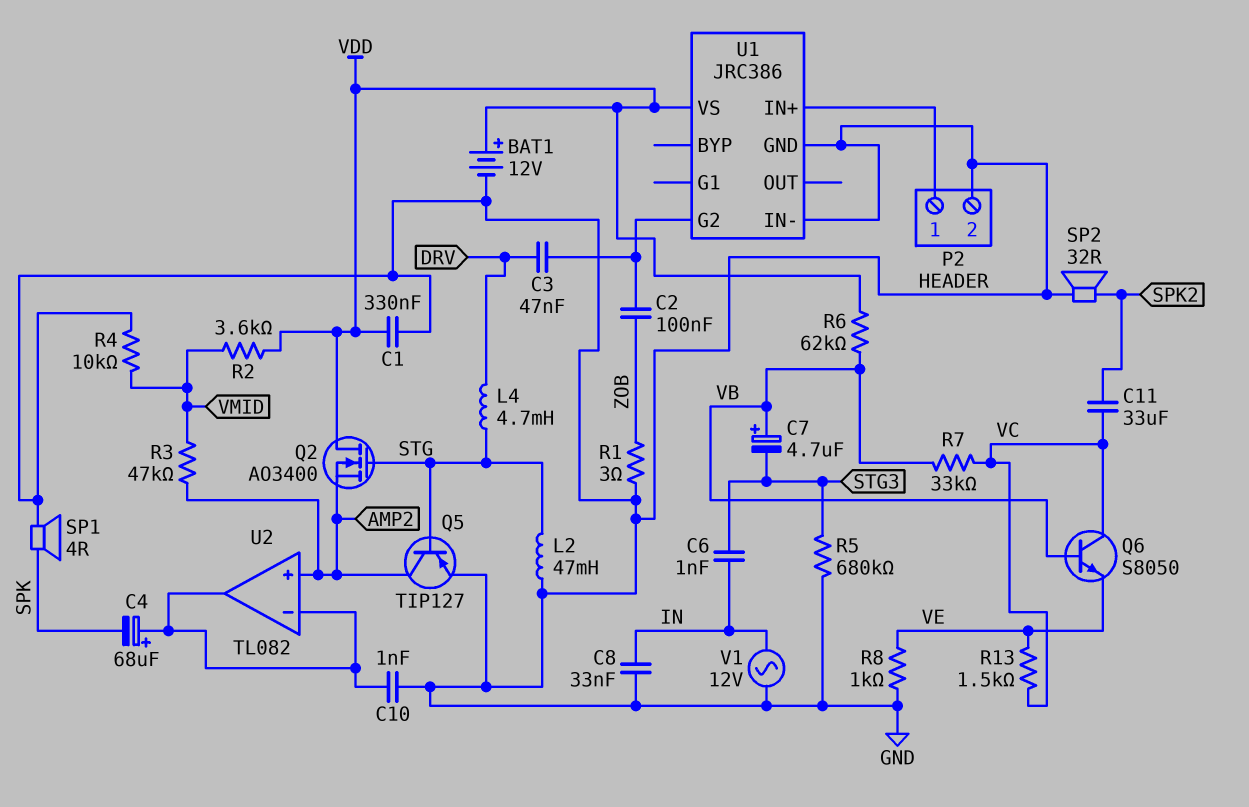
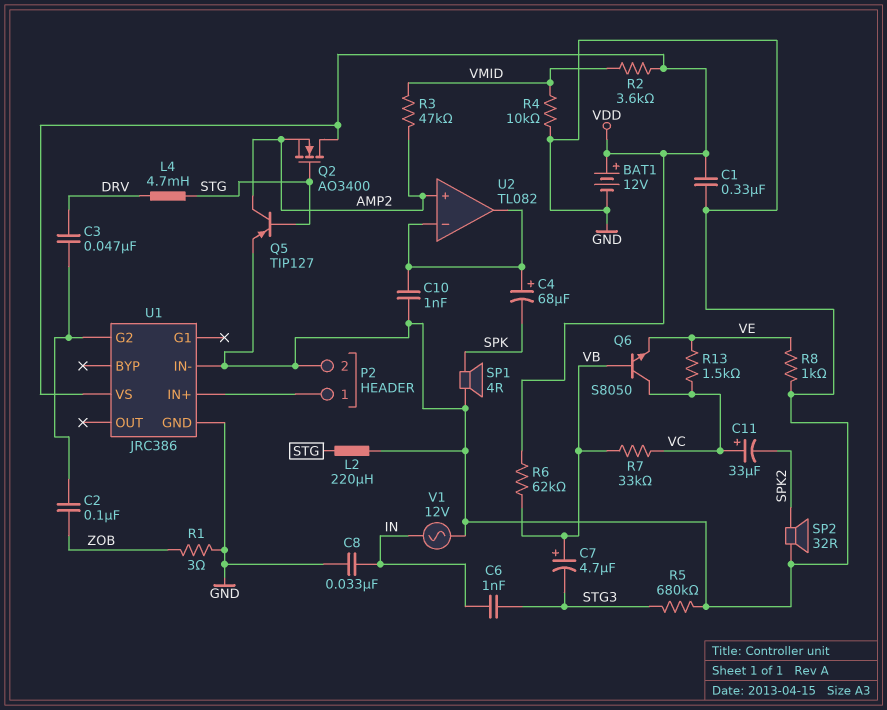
C11: 33uF (SPK2, VC) -> 33uF (plus VC, minus SPK2)
L2: 47mH (GND, STG) -> 220uH (GND, STG)

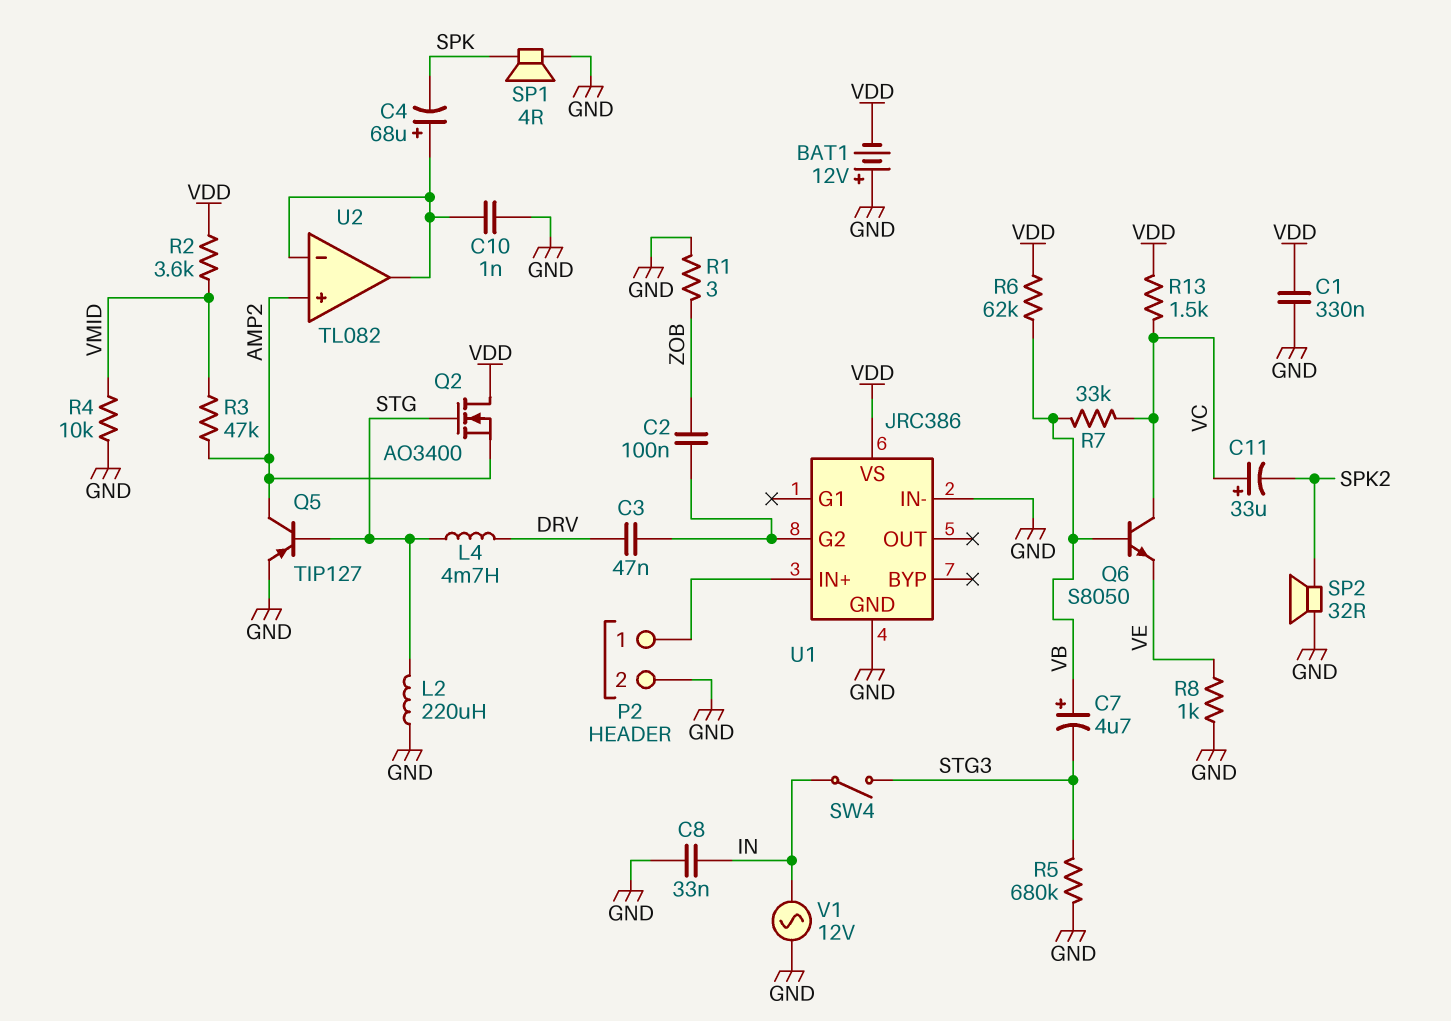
BAT1: 12V (plus VDD, minus GND) -> 12V (plus GND, minus VDD)
C6: 1nF (IN, STG3) -> none
R13: 1.5k (VC, VE) -> 1.5k (VC, VDD)
SW4: none -> switch (IN, STG3)

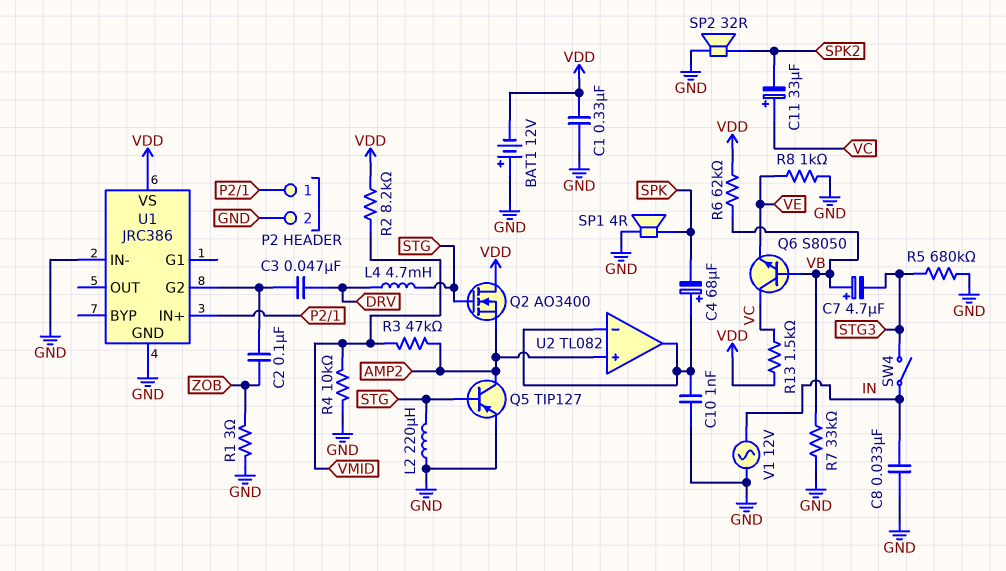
R2: 3.6k (VDD, VMID) -> 8.2k (VDD, VMID)
R7: 33k (VB, VC) -> 33k (GND, VB)

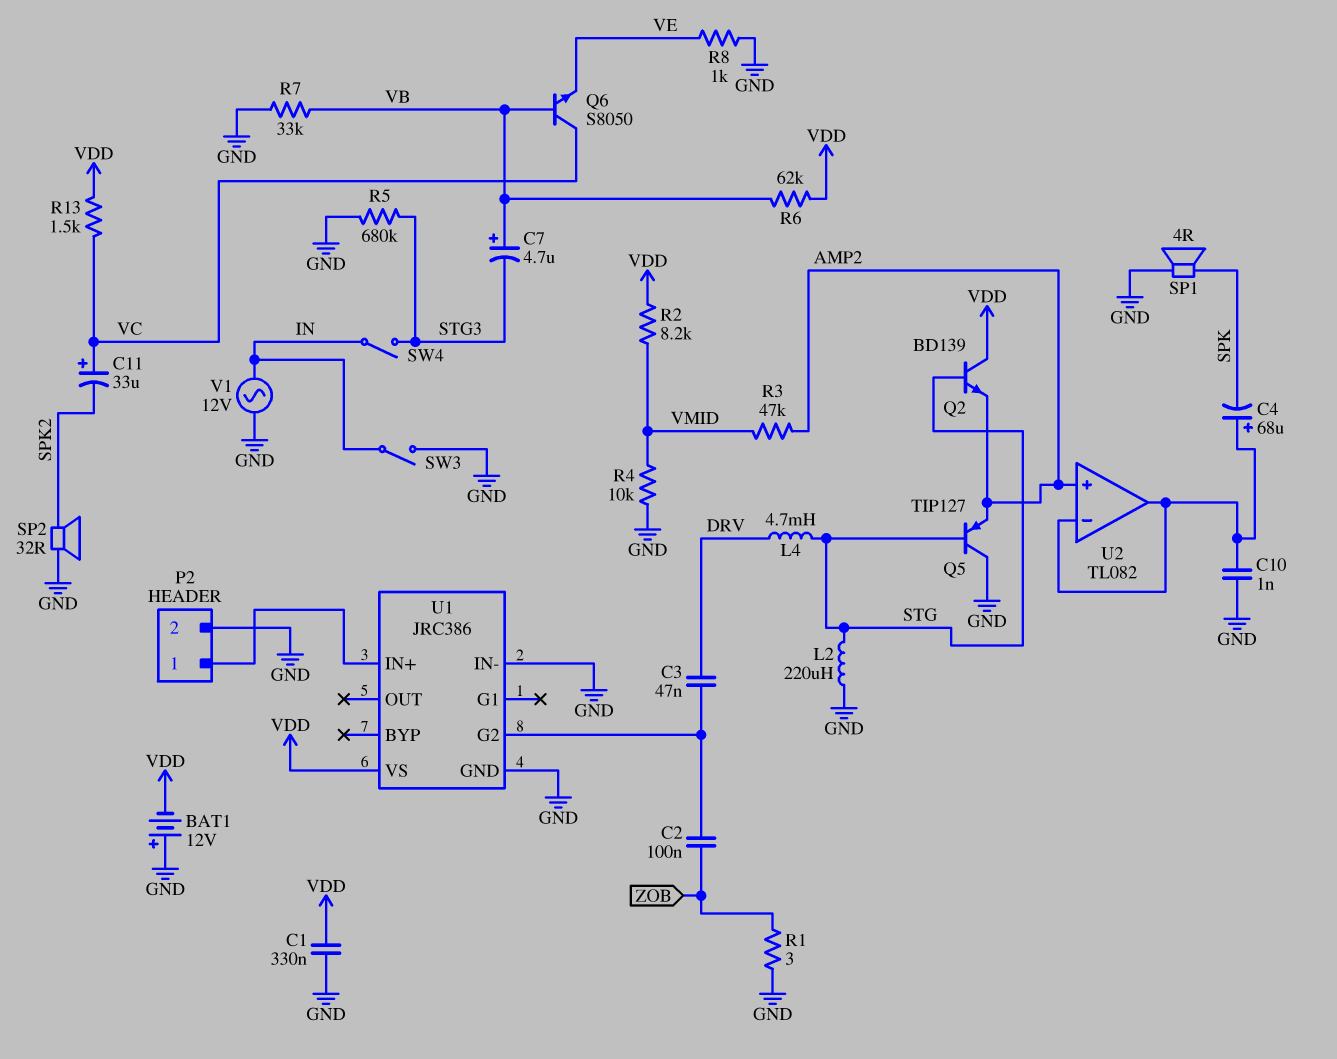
C8: 33nF (GND, IN) -> none
Q2: NMOS AO3400 (G STG, D VDD, S AMP2) -> NPN BD139 (B STG, C VDD, E AMP2)
Q5: PNP TIP127 (B STG, C AMP2, E GND) -> PNP TIP127 (B STG, C GND, E AMP2)
SW3: none -> switch (GND, IN)

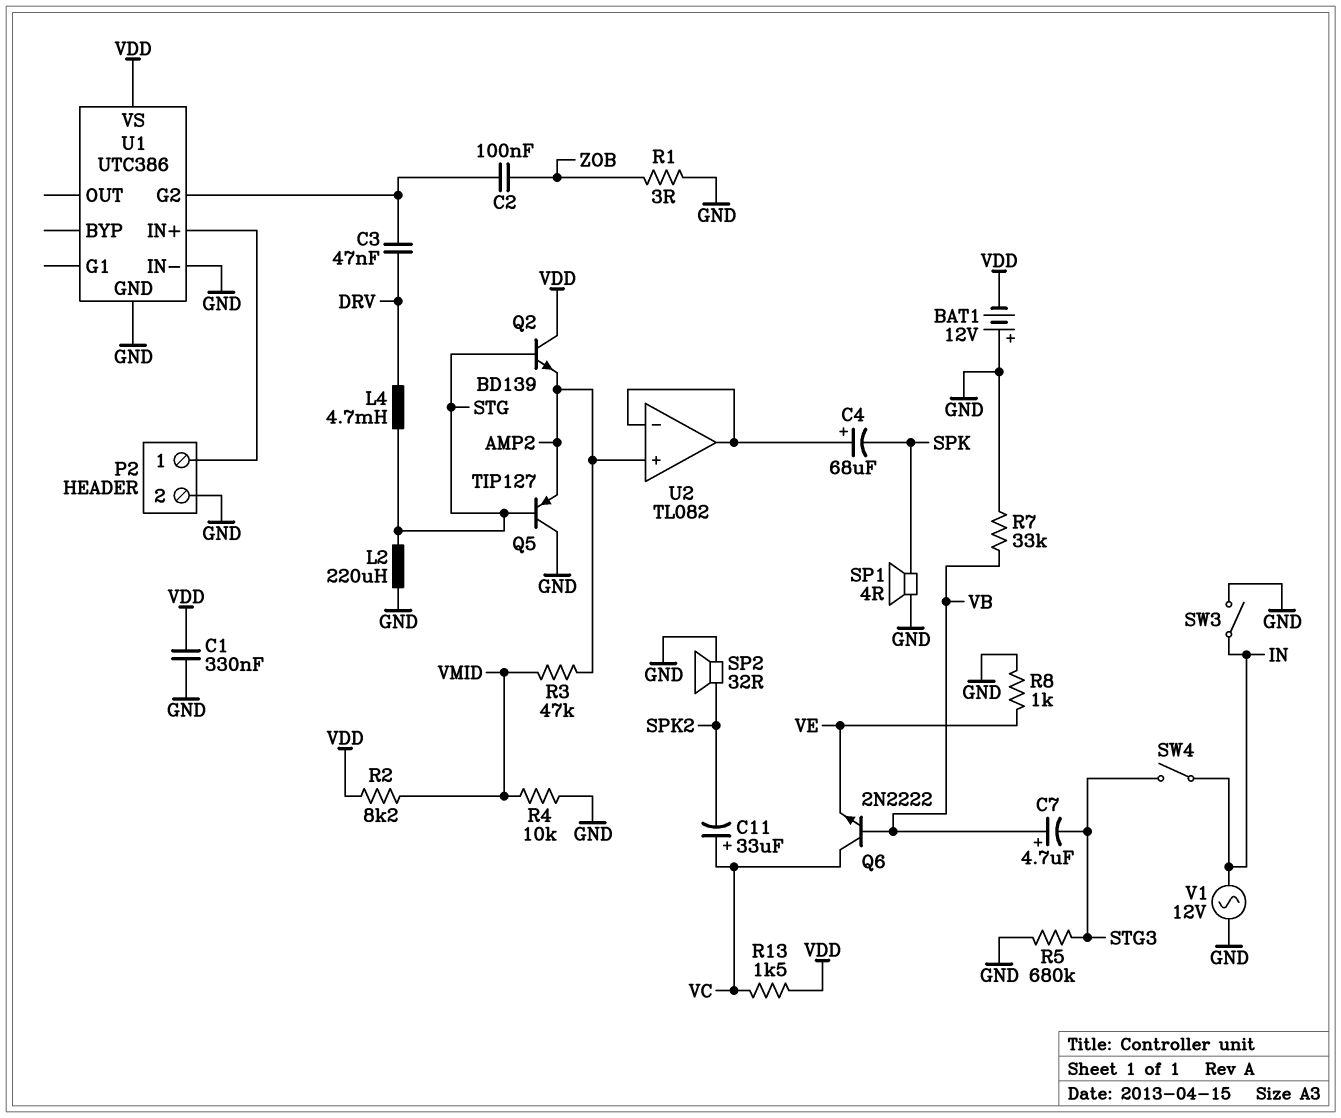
C10: 1nF (GND, U2/in-) -> none
Q6: NPN S8050 (B VB, C VC, E VE) -> NPN 2N2222 (B VB, C VC, E VE)
R6: 62k (VB, VDD) -> none
U1: JRC386 -> UTC386

